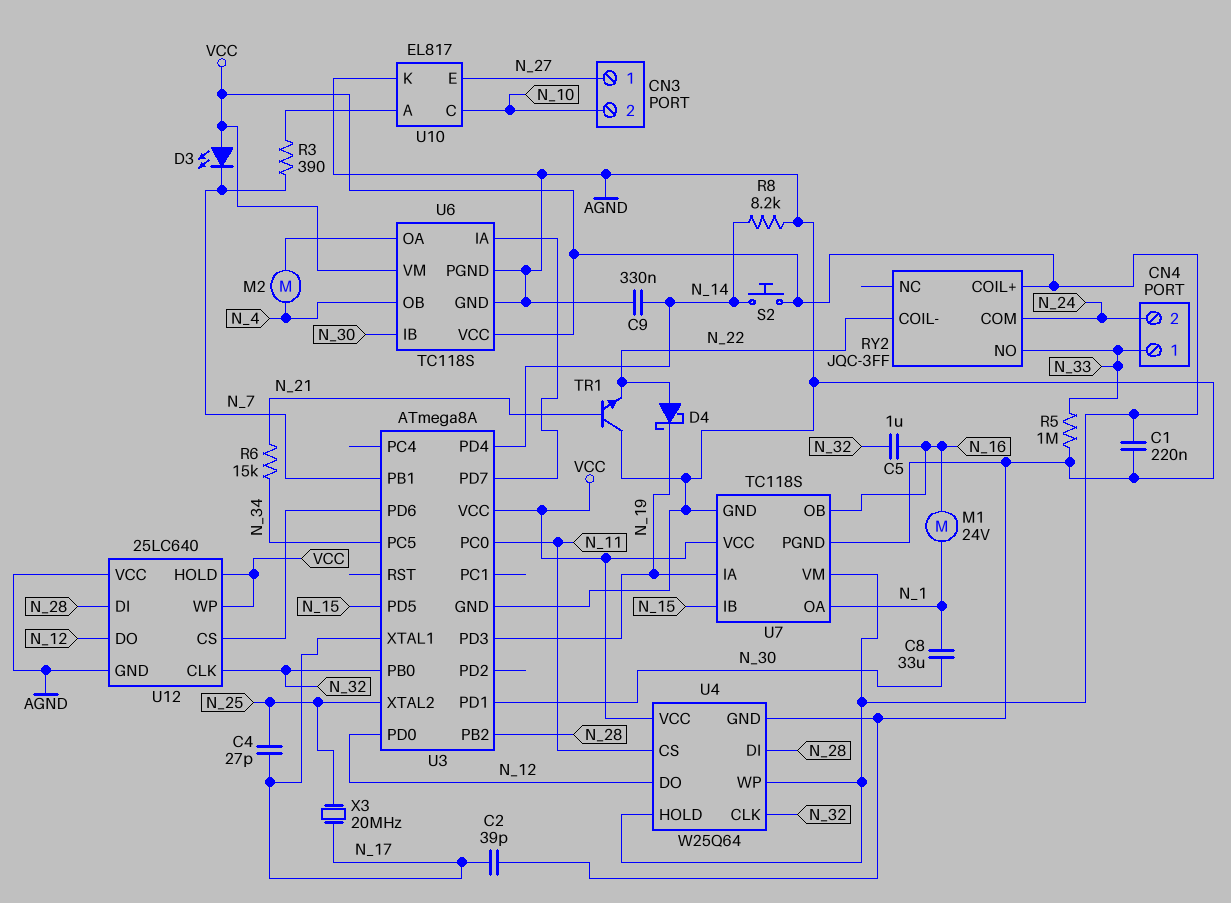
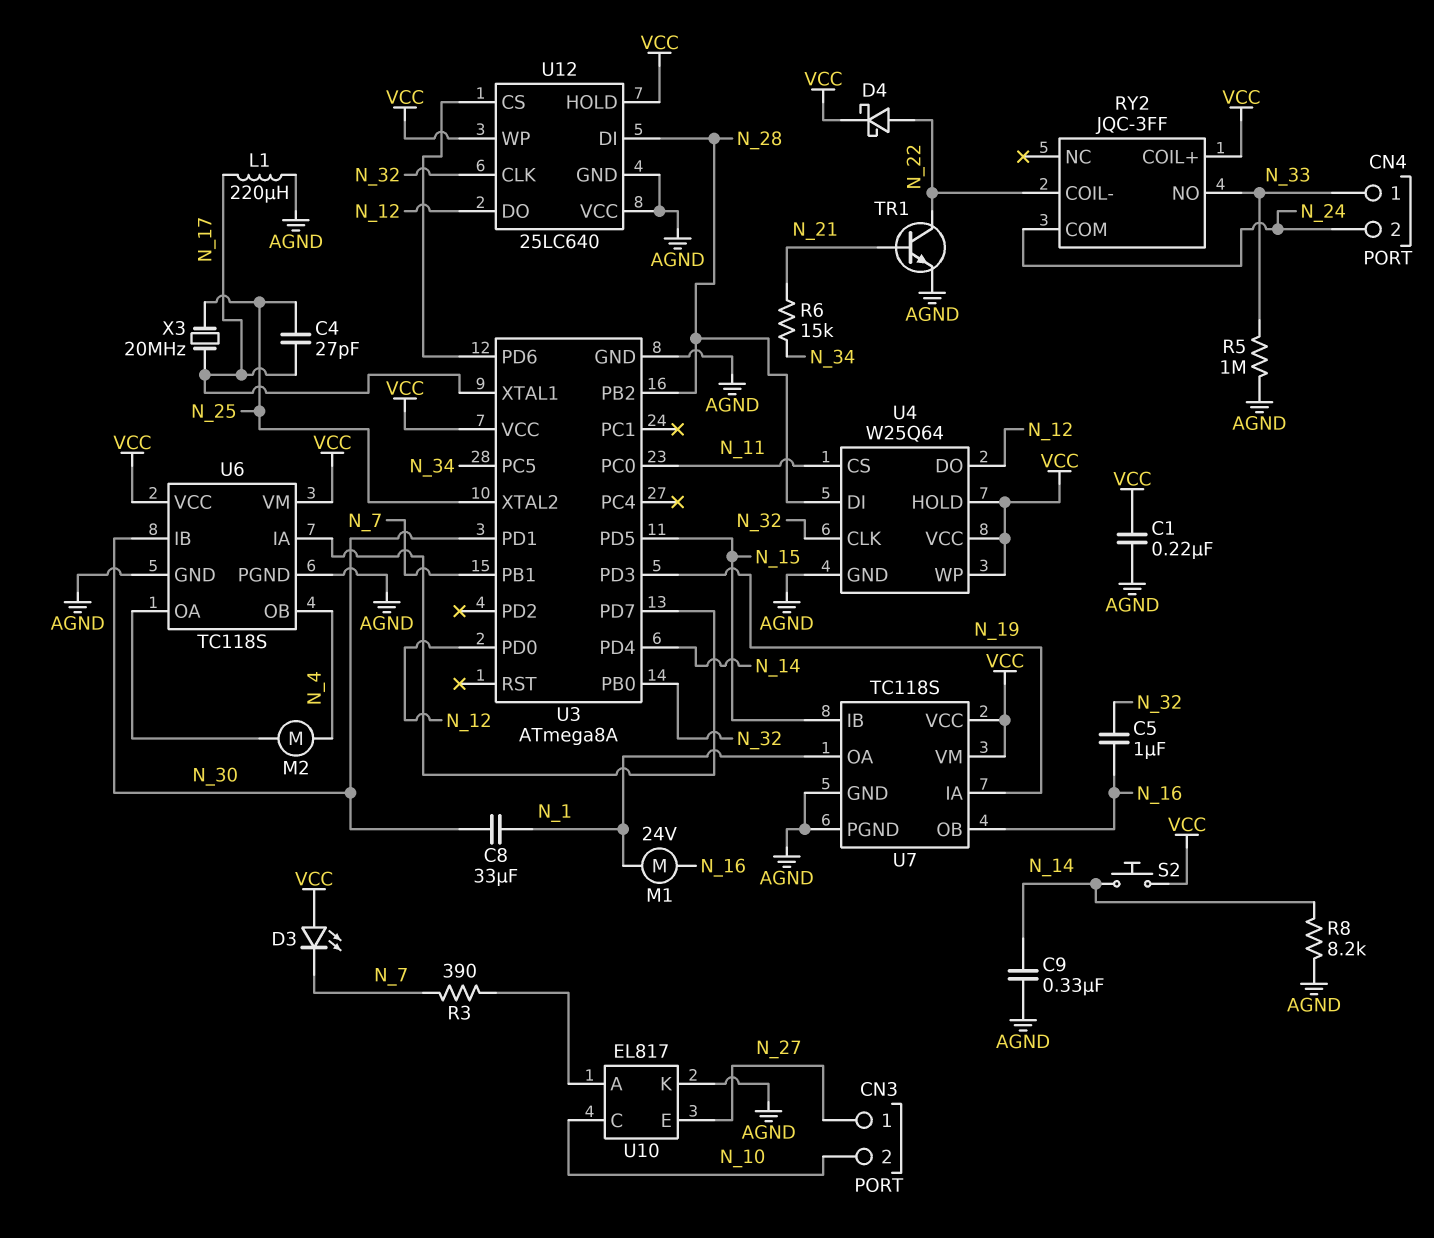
C2: 39pF (AGND, N_17) -> none
D4: schottky (A N_22, K N_19) -> schottky (A N_22, K VCC)
L1: none -> 220uH (AGND, N_17)
TR1: NPN (B N_21, C AGND, E N_22) -> NPN (B N_21, C N_22, E AGND)

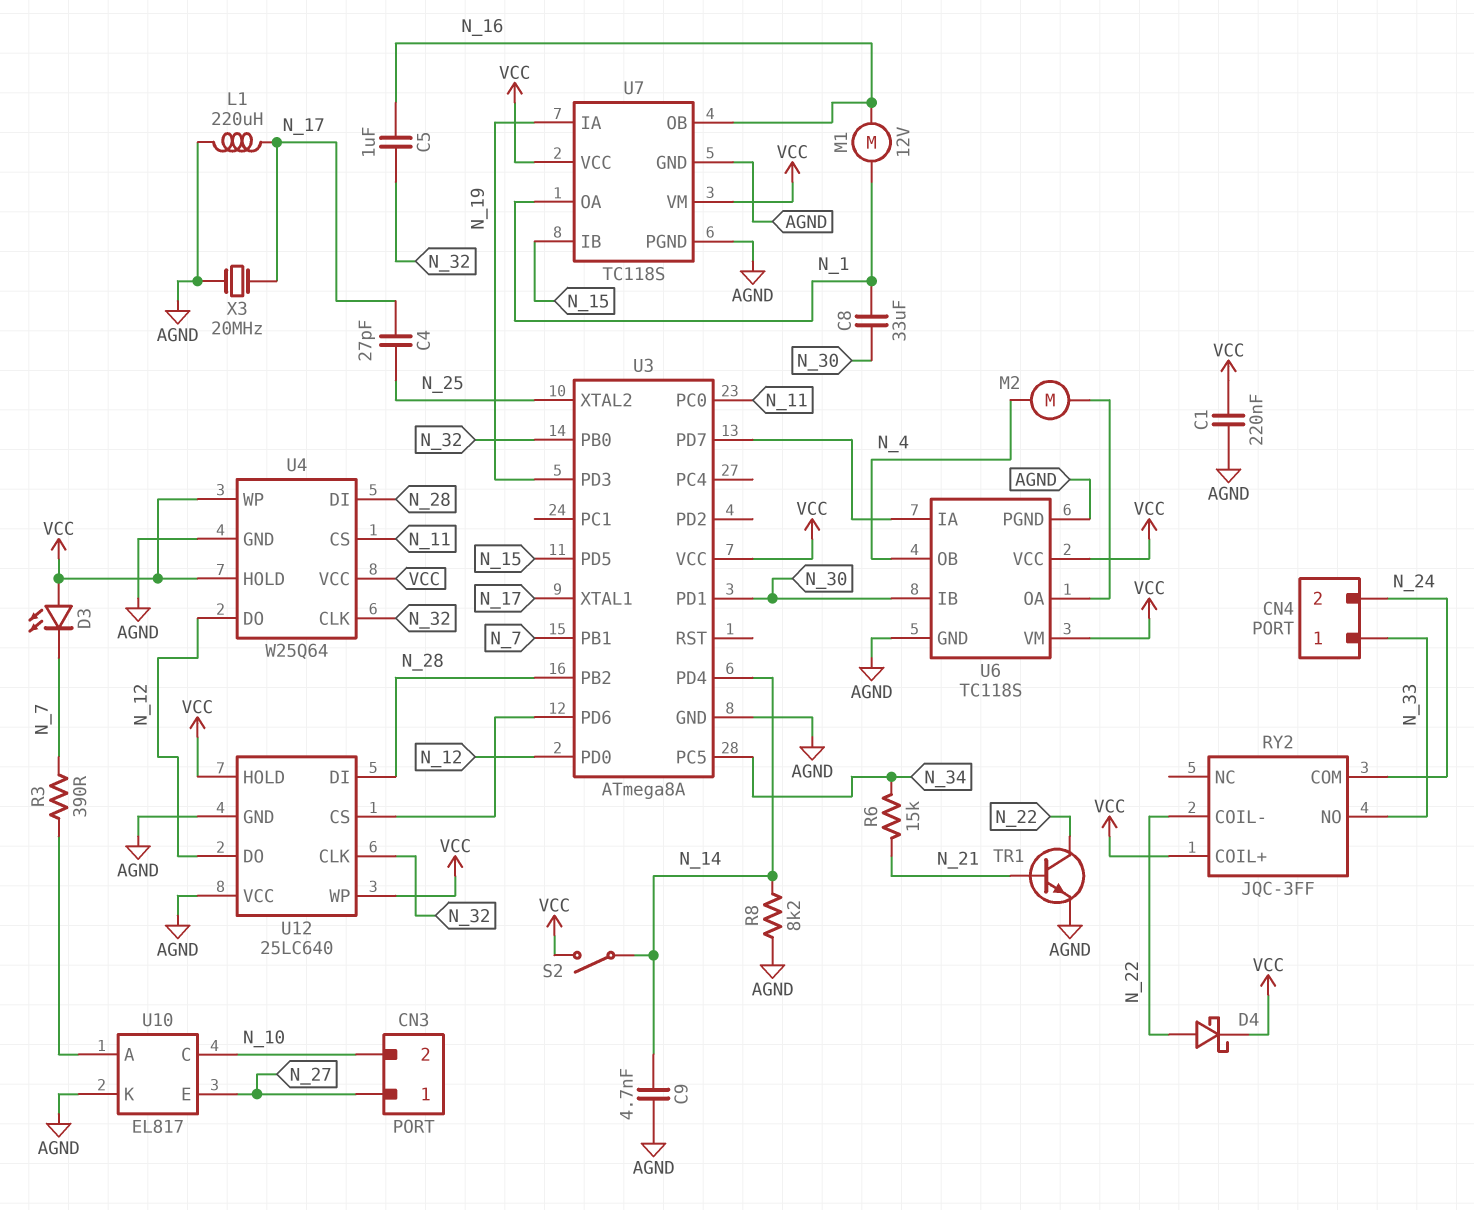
C9: 330nF (AGND, N_14) -> 4.7nF (AGND, N_14)
M1: motor 24V (N_1, N_16) -> motor 12V (N_1, N_16)
R5: 1M (AGND, N_33) -> none
S2: button (N_14, VCC) -> switch (N_14, VCC)
X3: 20MHz (N_17, N_25) -> 20MHz (AGND, N_17)

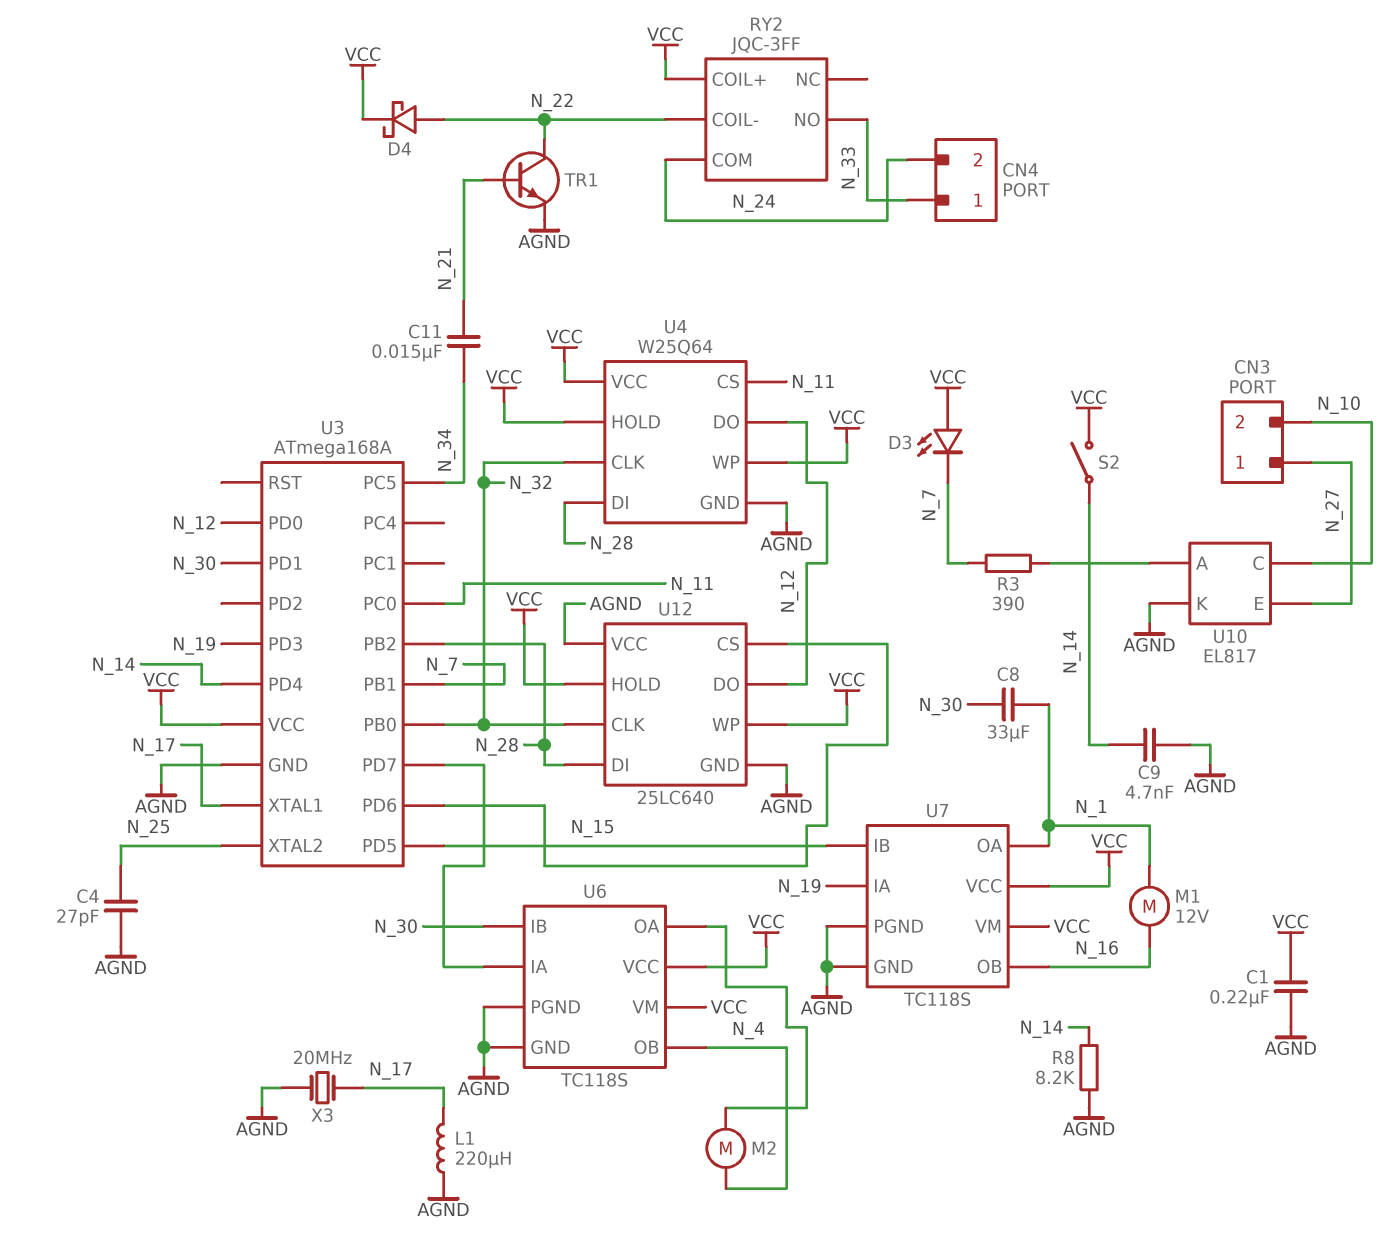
C4: 27pF (N_17, N_25) -> 27pF (AGND, N_25)
C5: 1uF (N_16, N_32) -> none
C11: none -> 15nF (N_21, N_34)
R6: 15k (N_21, N_34) -> none
U3: ATmega8A -> ATmega168A

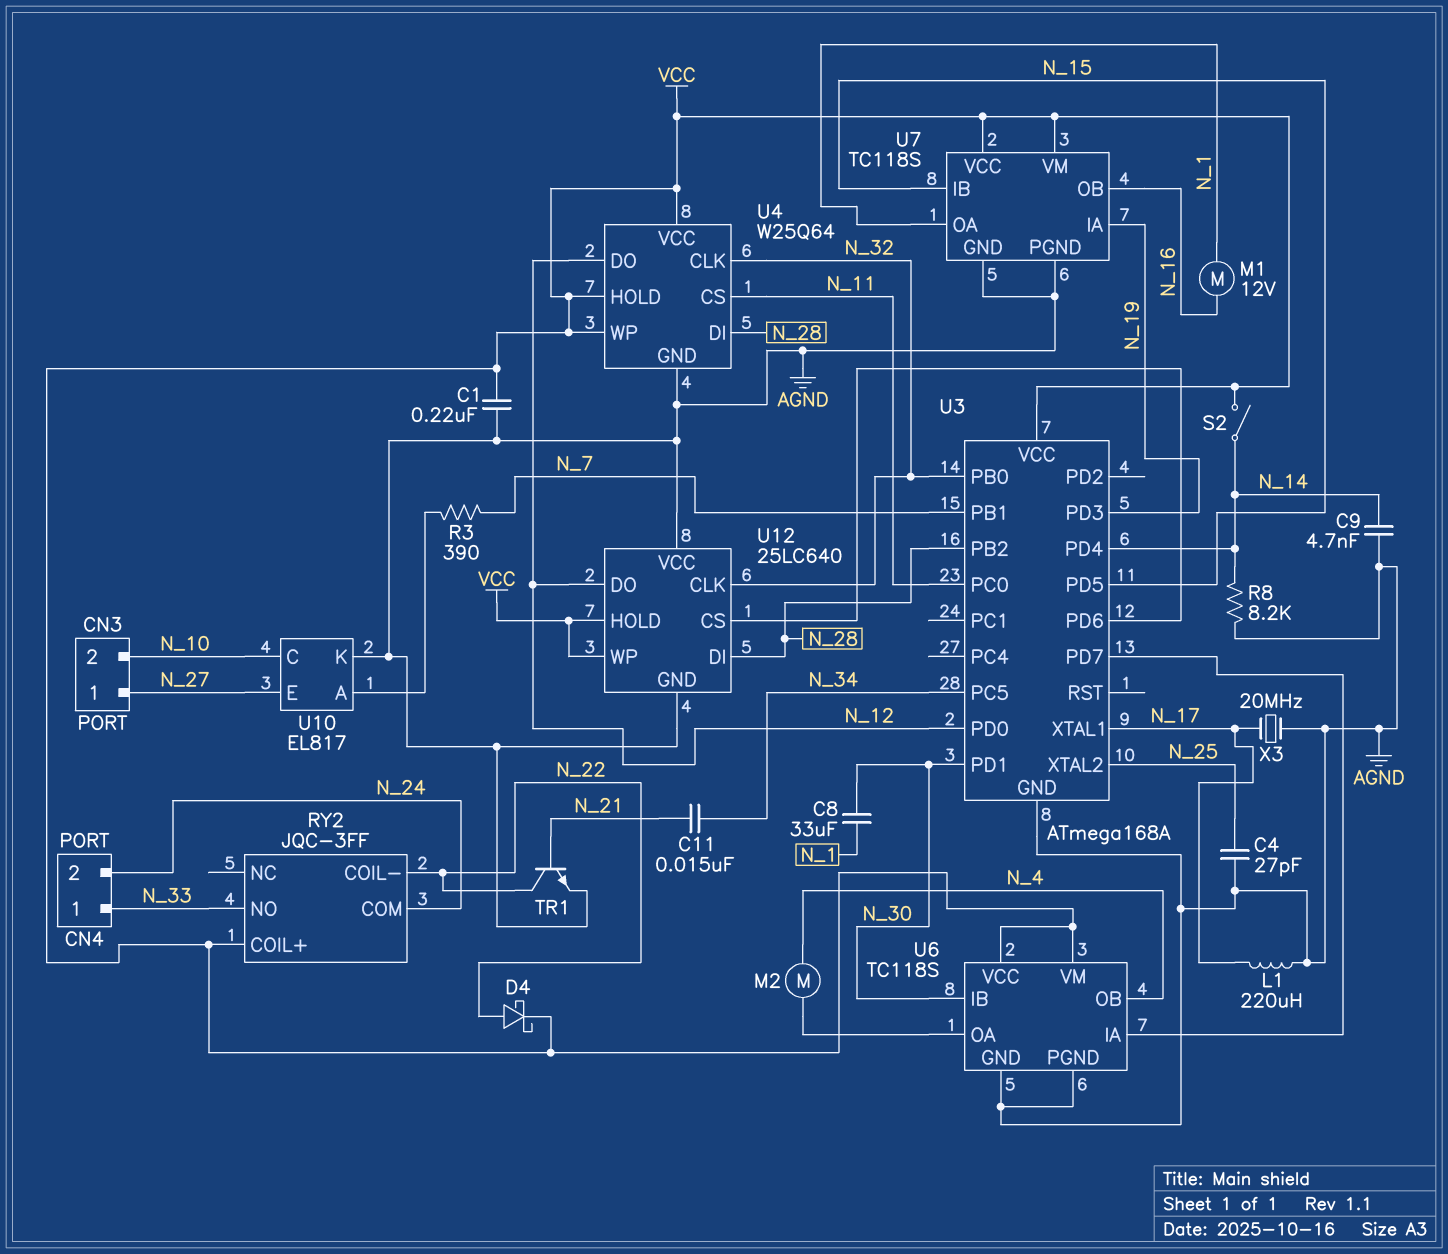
D3: LED (A VCC, K N_7) -> none

